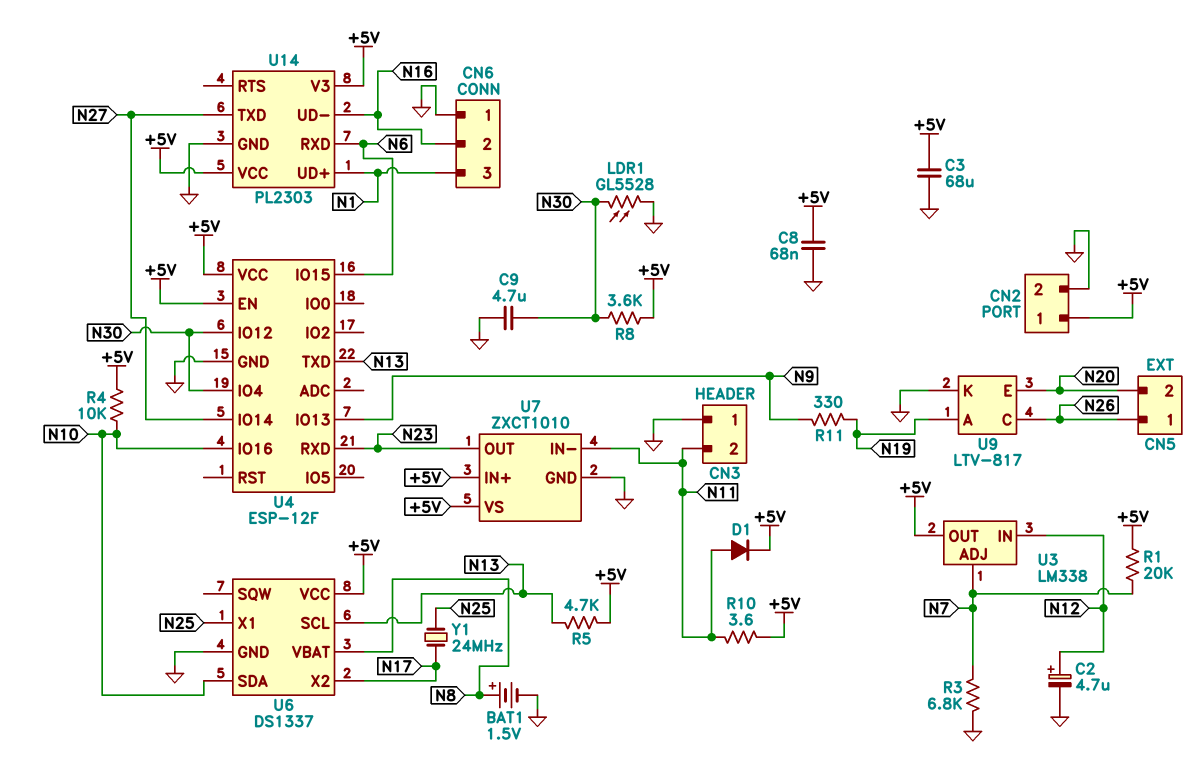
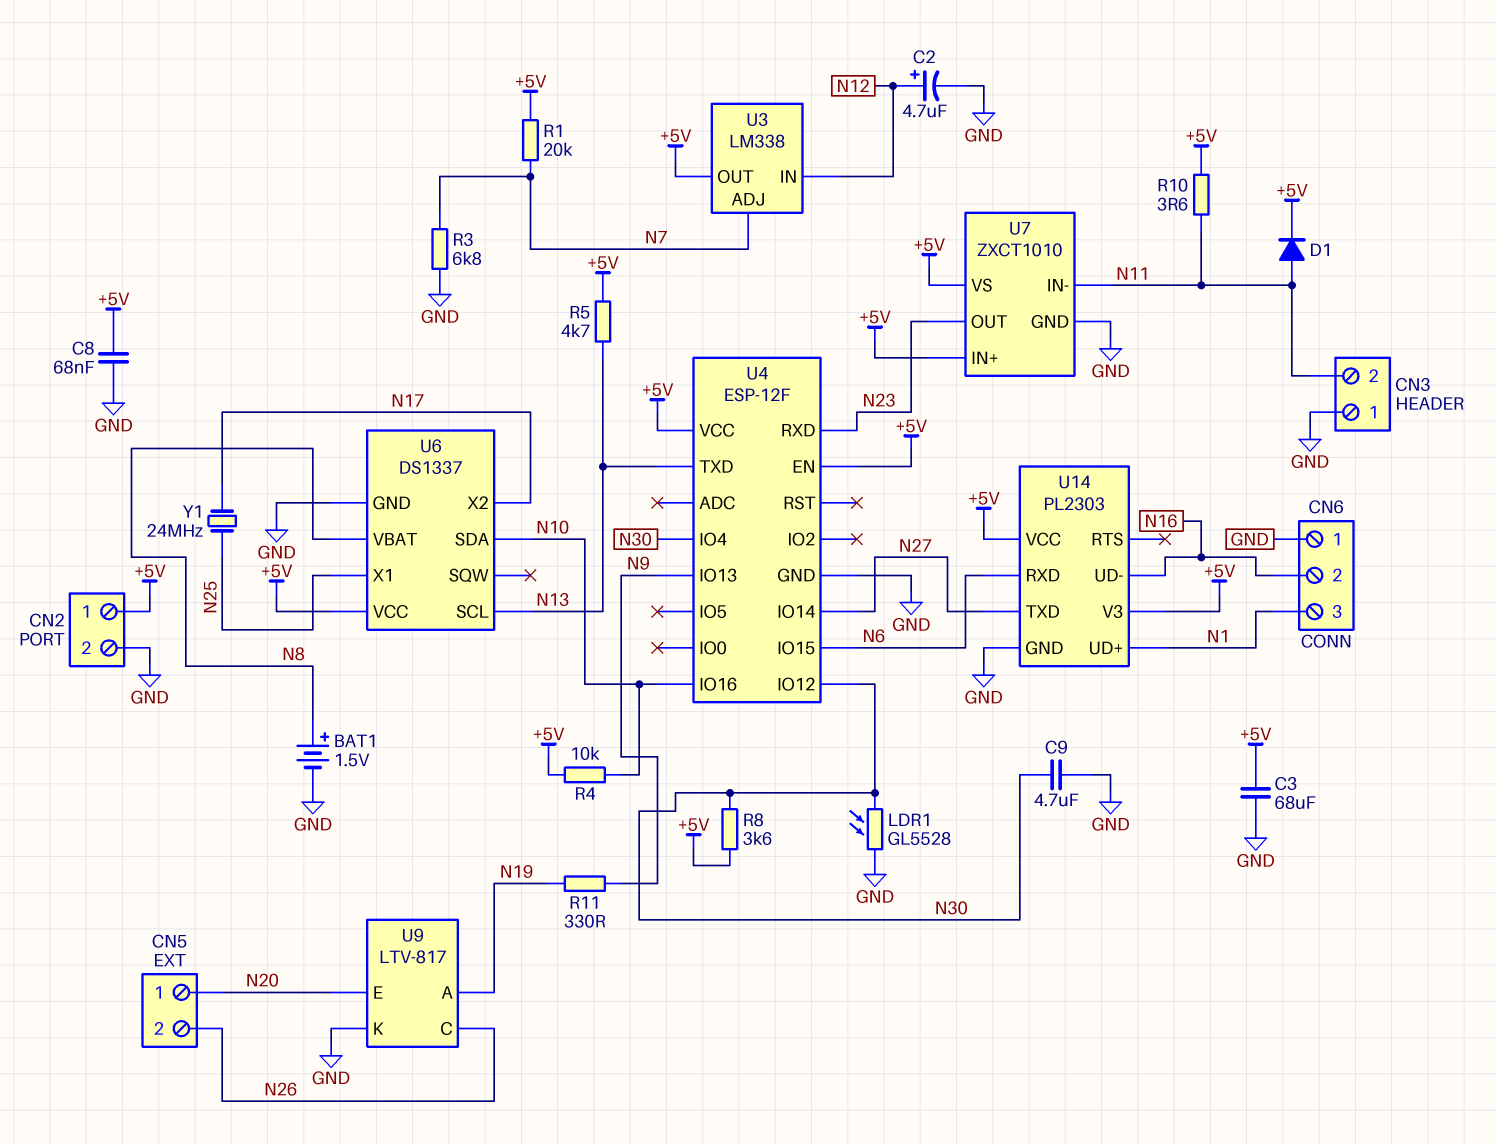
CN5 pin 1: N26 -> N20
CN5 pin 2: N20 -> N26

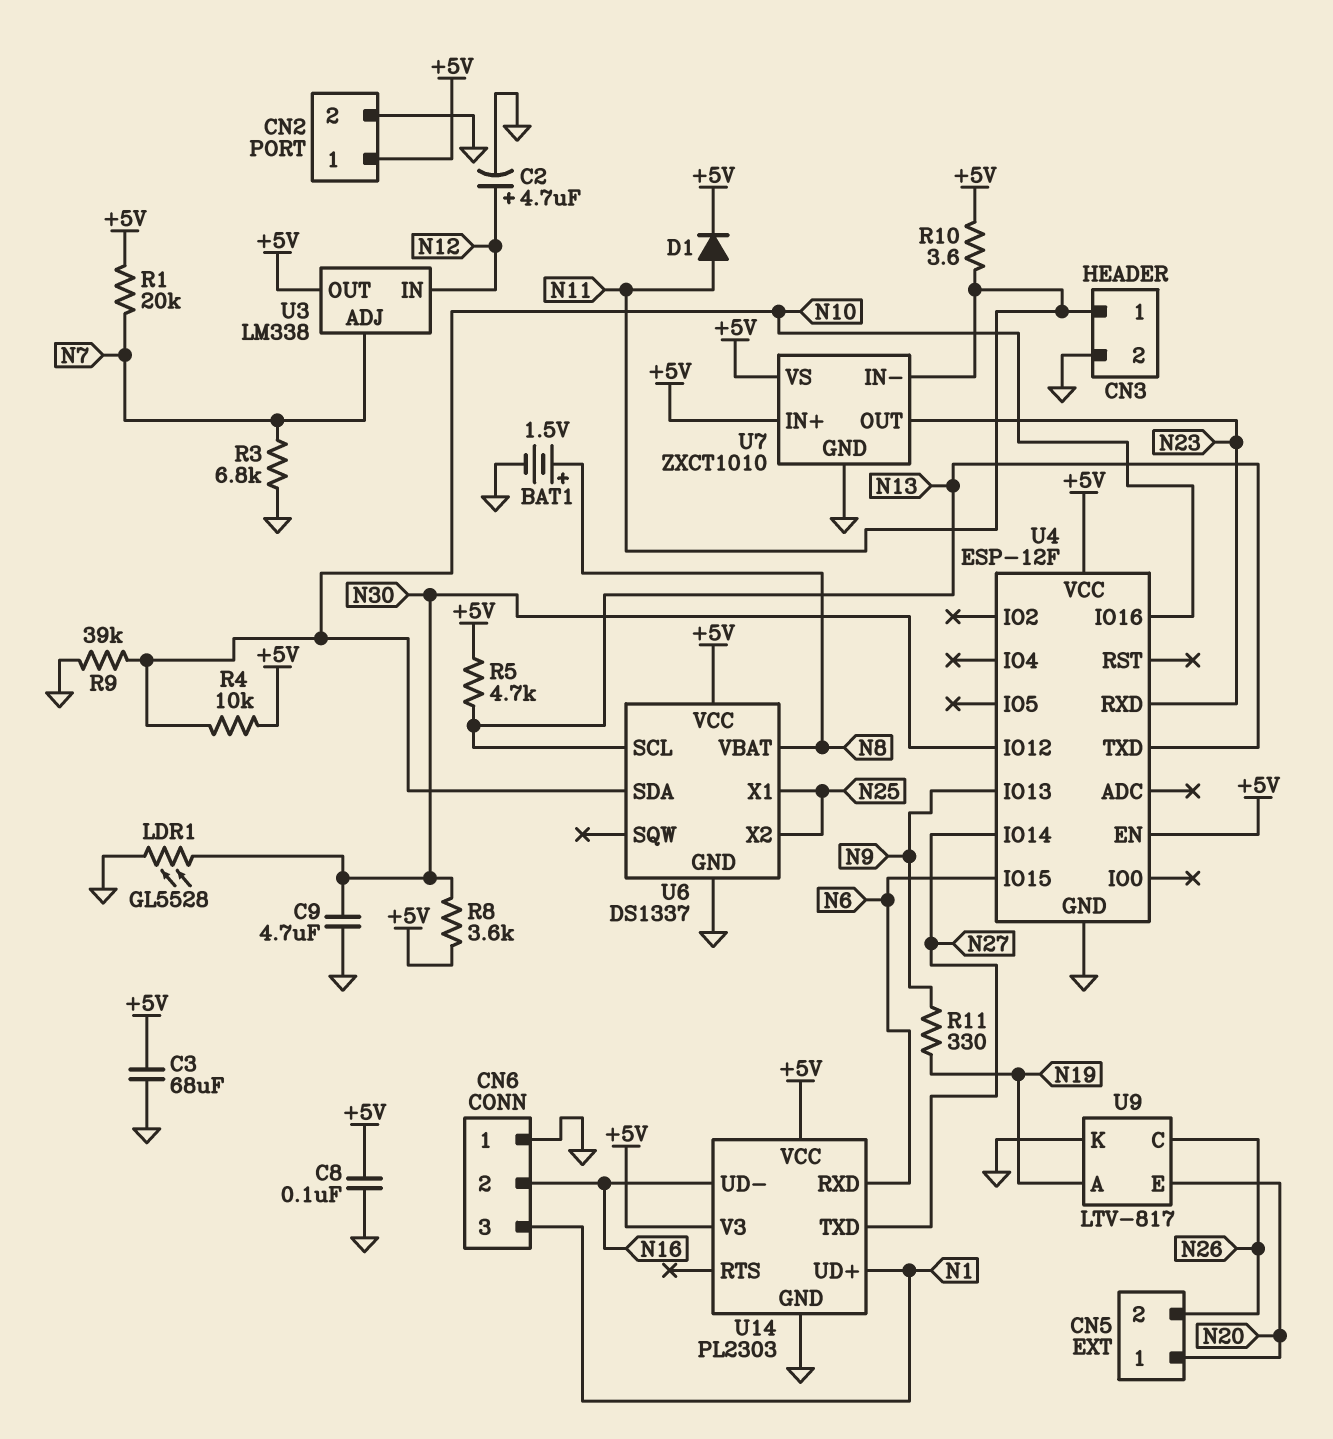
C8: 68nF (+5V, GND) -> 100nF (+5V, GND)
CN3 pin 1: GND -> N11
CN3 pin 2: N11 -> GND
R9: none -> 39k (GND, N10)
U4 pin IO4: N30 -> none
U6 pin X2: N17 -> N25
Y1: 24MHz (N17, N25) -> none

